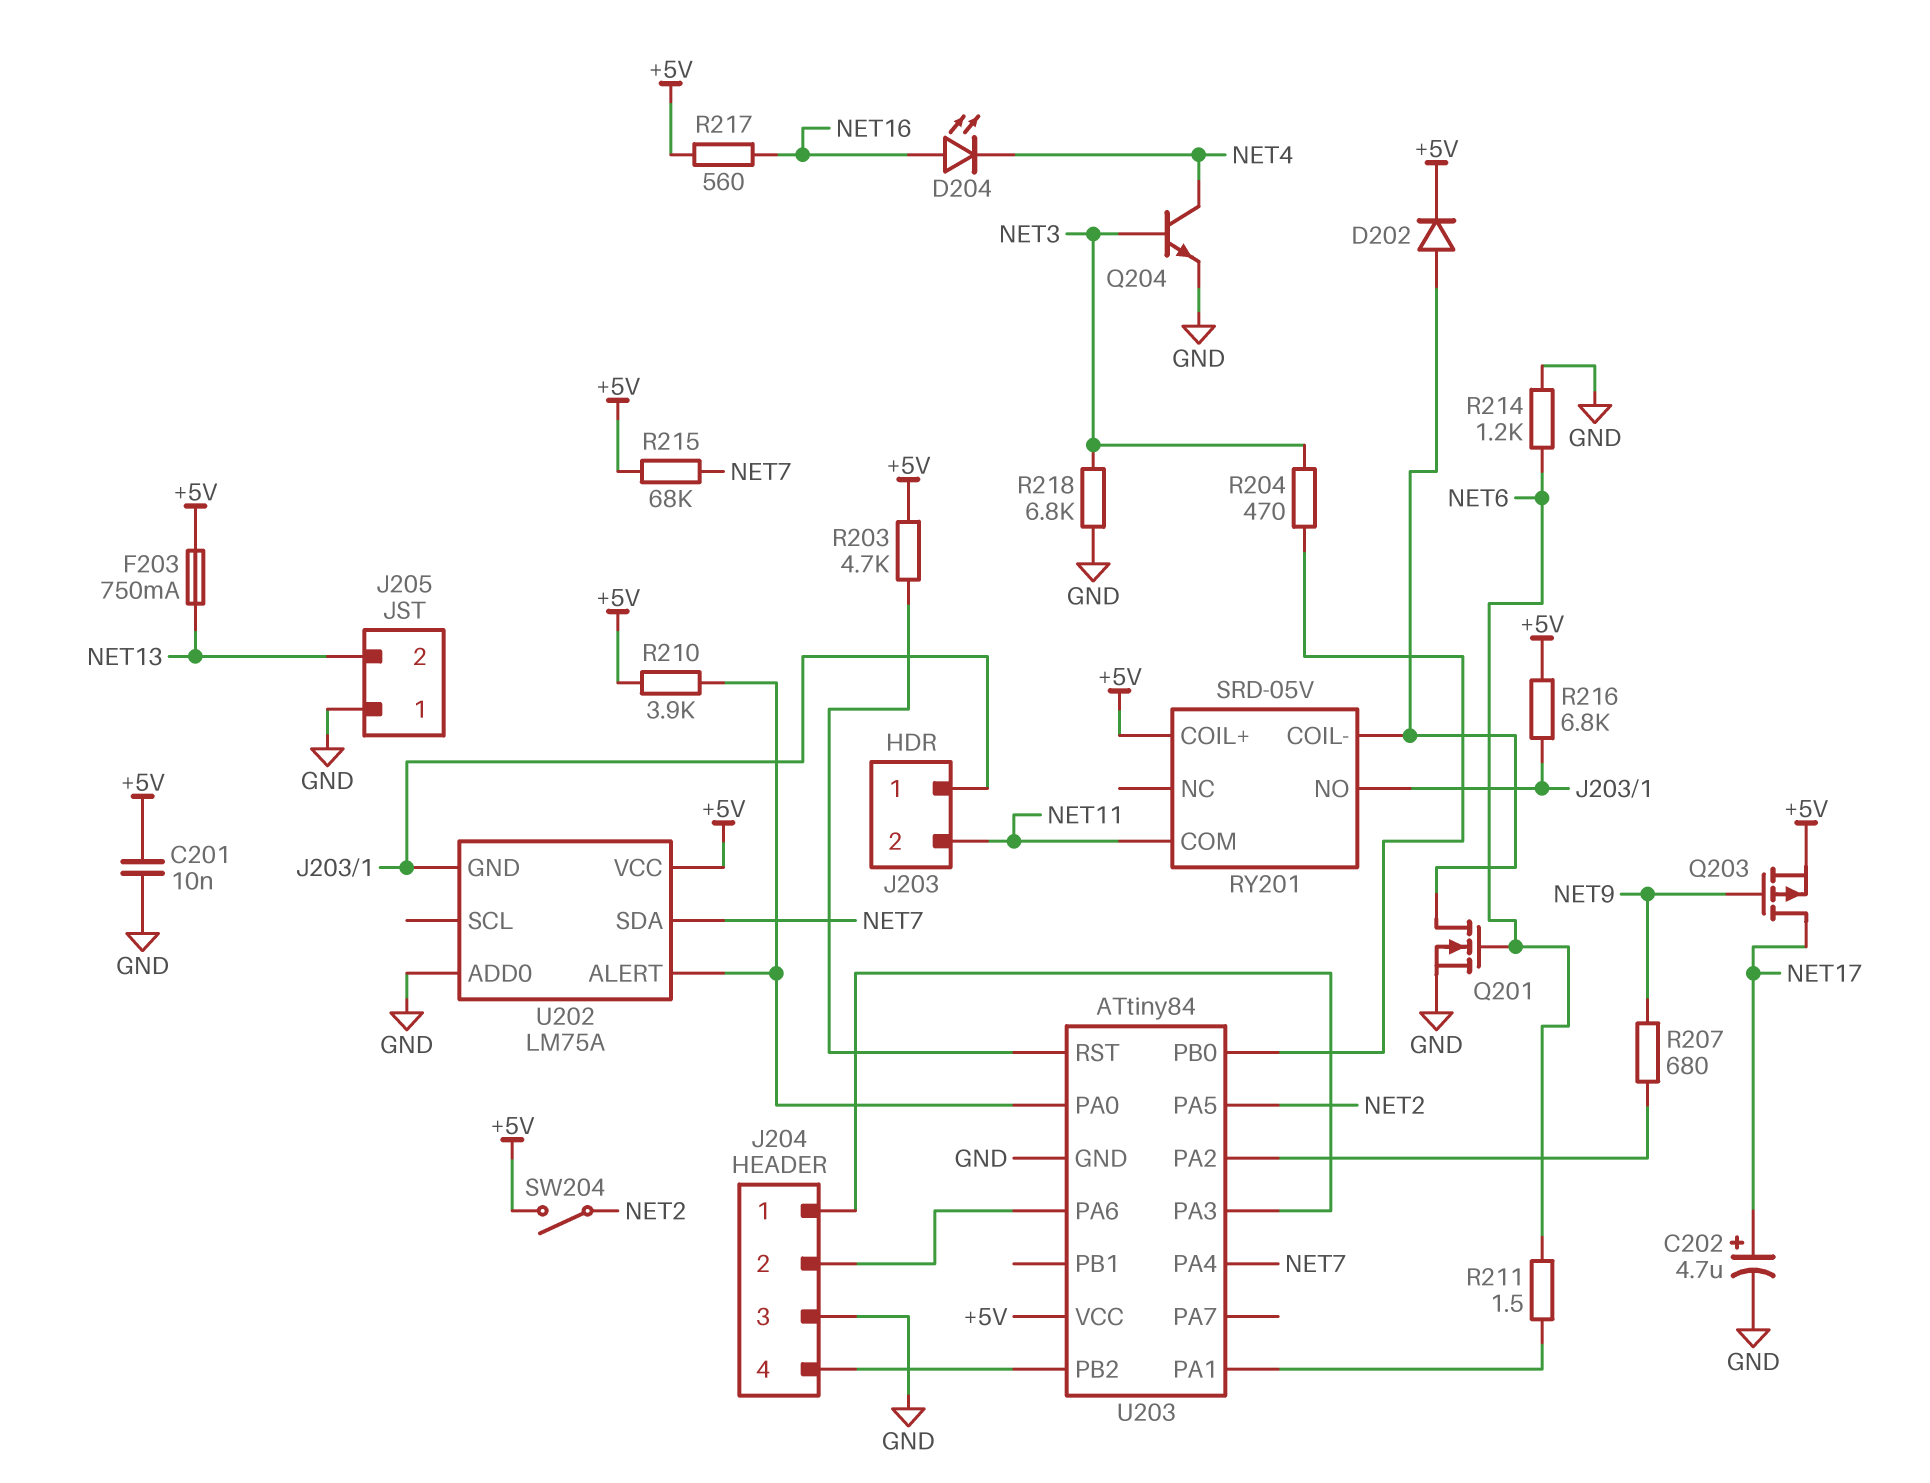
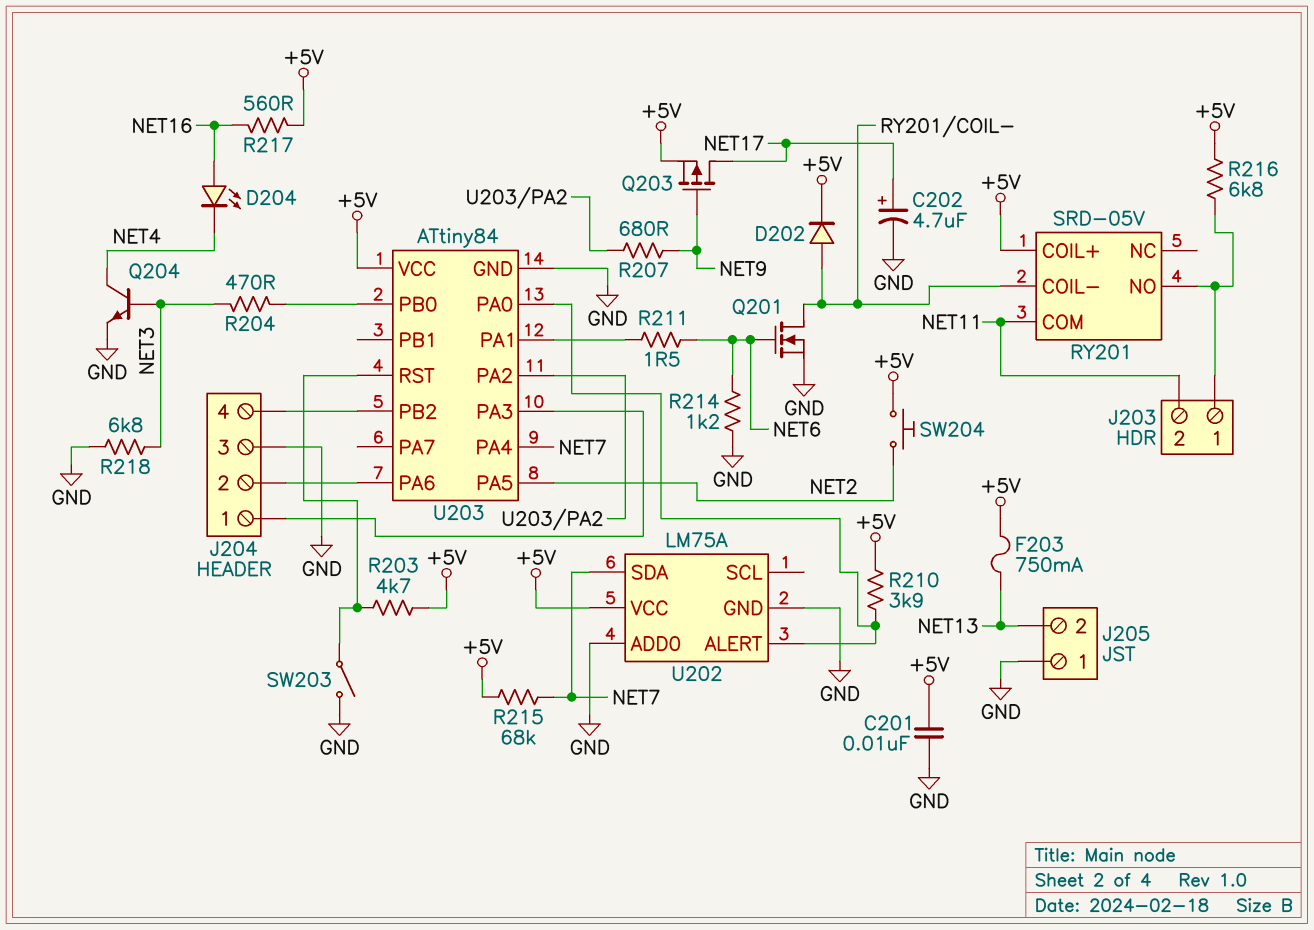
SW203: none -> switch (GND, U203/RST)
SW204: switch (+5V, NET2) -> button (+5V, NET2)
U202 pin GND: J203/1 -> GND

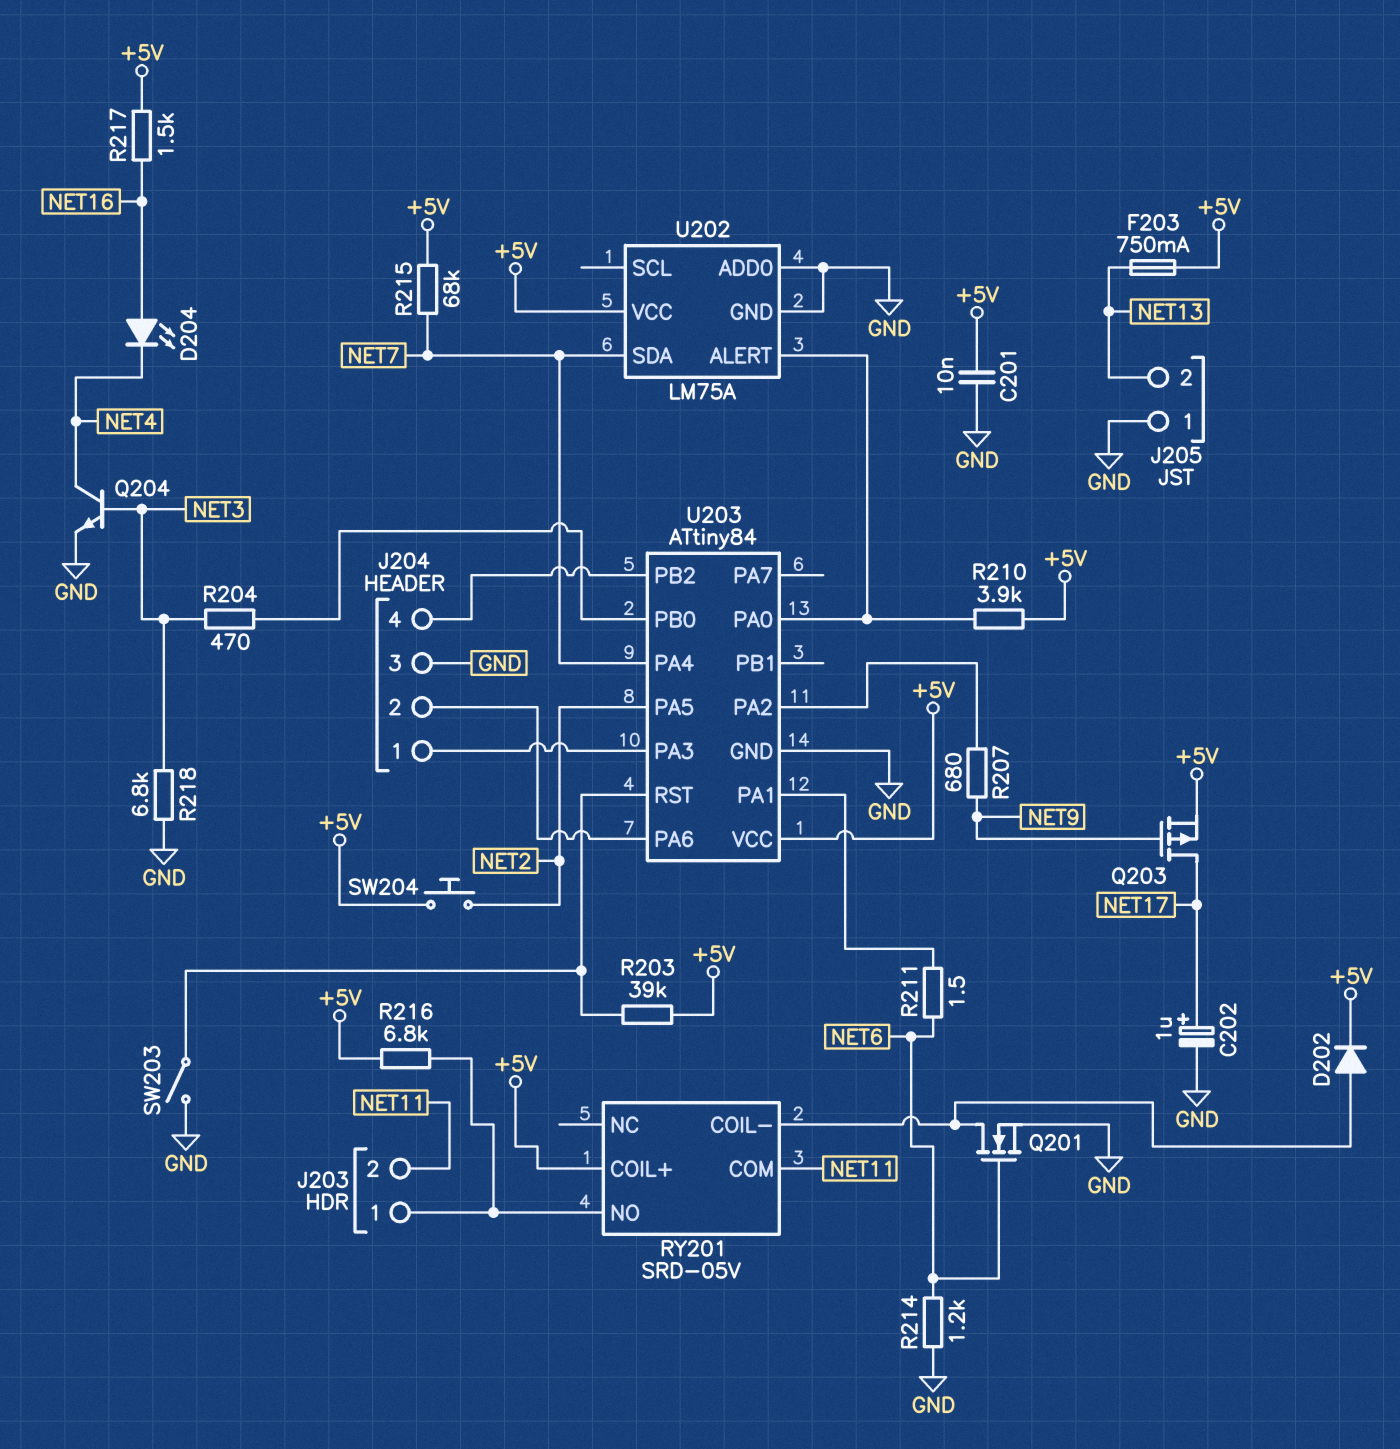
C202: 4.7uF (plus NET17, minus GND) -> 1uF (plus NET17, minus GND)
R203: 4.7k (+5V, U203/RST) -> 39k (+5V, U203/RST)
R217: 560 (+5V, NET16) -> 1.5k (+5V, NET16)

